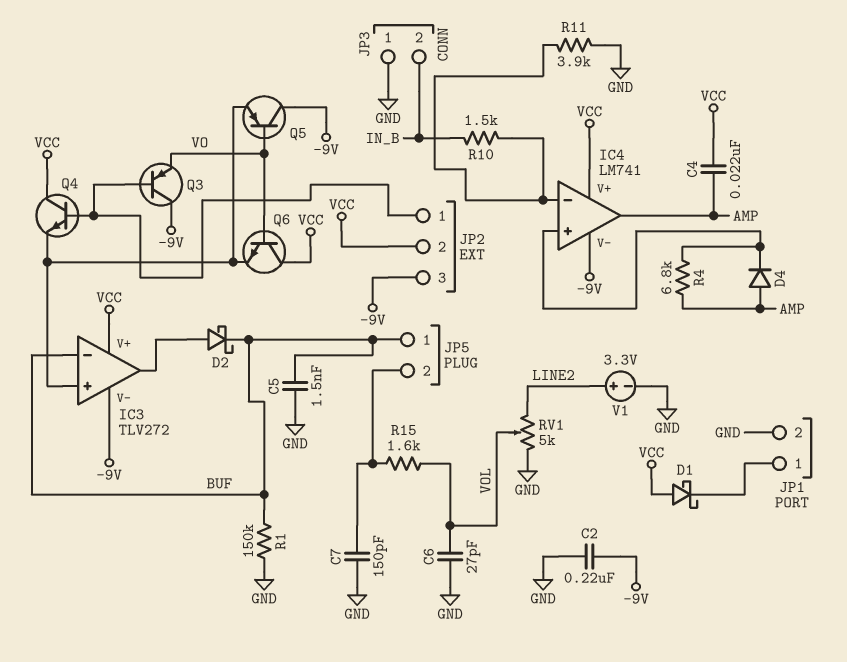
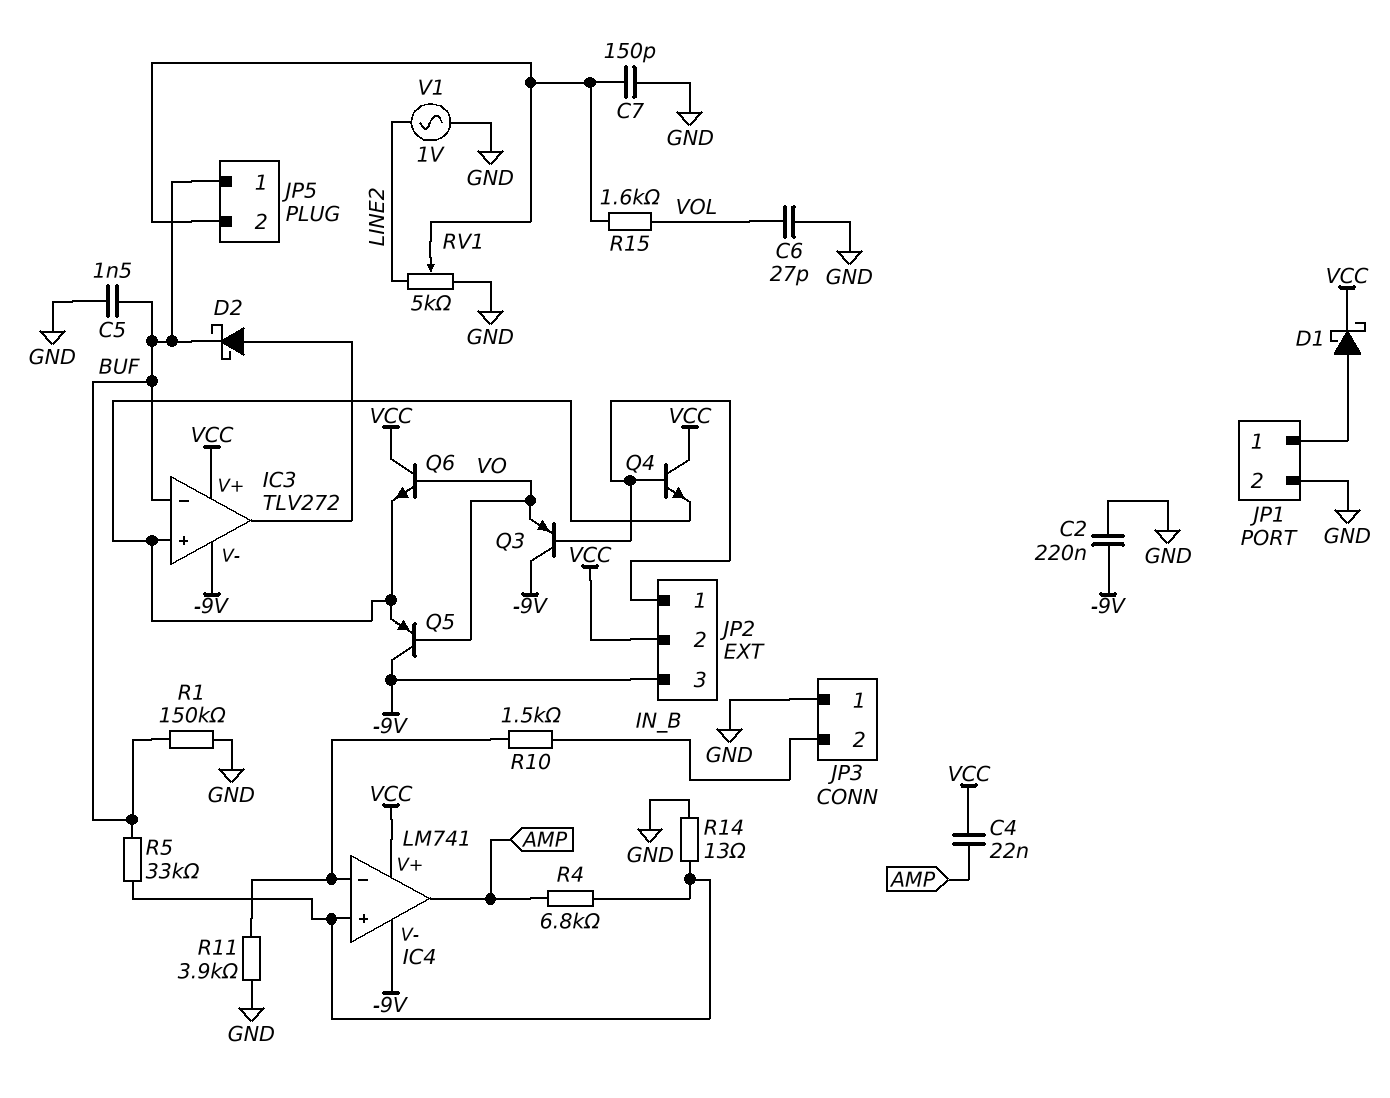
D1: schottky (A VCC, K JP1/1) -> schottky (A JP1/1, K VCC)
D4: diode (A AMP, K IC4/in+) -> none
R5: none -> 33k (BUF, IC4/in+)
R14: none -> 13 (GND, IC4/in+)
RV1: 5k (GND, LINE2, wiper VOL) -> 5k (GND, LINE2, wiper JP5/2)
V1: 3.3V (plus LINE2, minus GND) -> AC 1V (GND, LINE2)

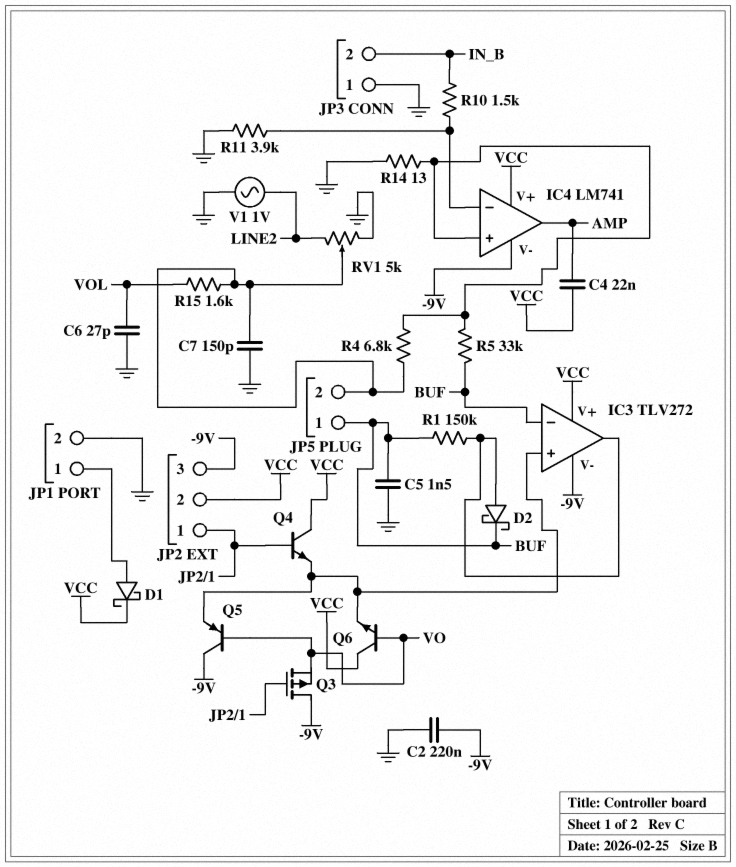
Q3: PNP (B JP2/1, C -9V, E VO) -> PMOS (G JP2/1, D -9V, S VO)
R1: 150k (BUF, GND) -> 150k (BUF, IC3/out)
R4: 6.8k (AMP, IC4/in+) -> 6.8k (IC4/in+, JP5/2)

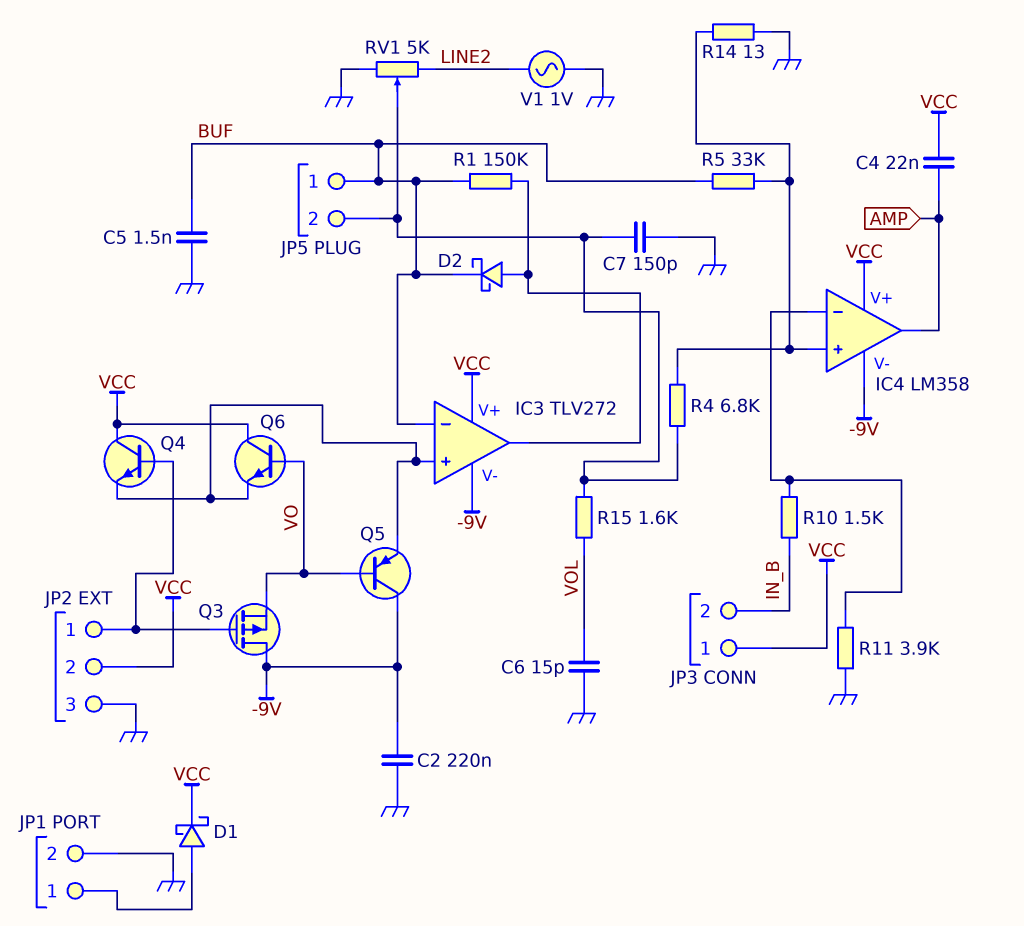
C6: 27pF (GND, VOL) -> 15pF (GND, VOL)
IC4: LM741 -> LM358
JP2 pin 3: -9V -> GND
JP3 pin 1: GND -> VCC

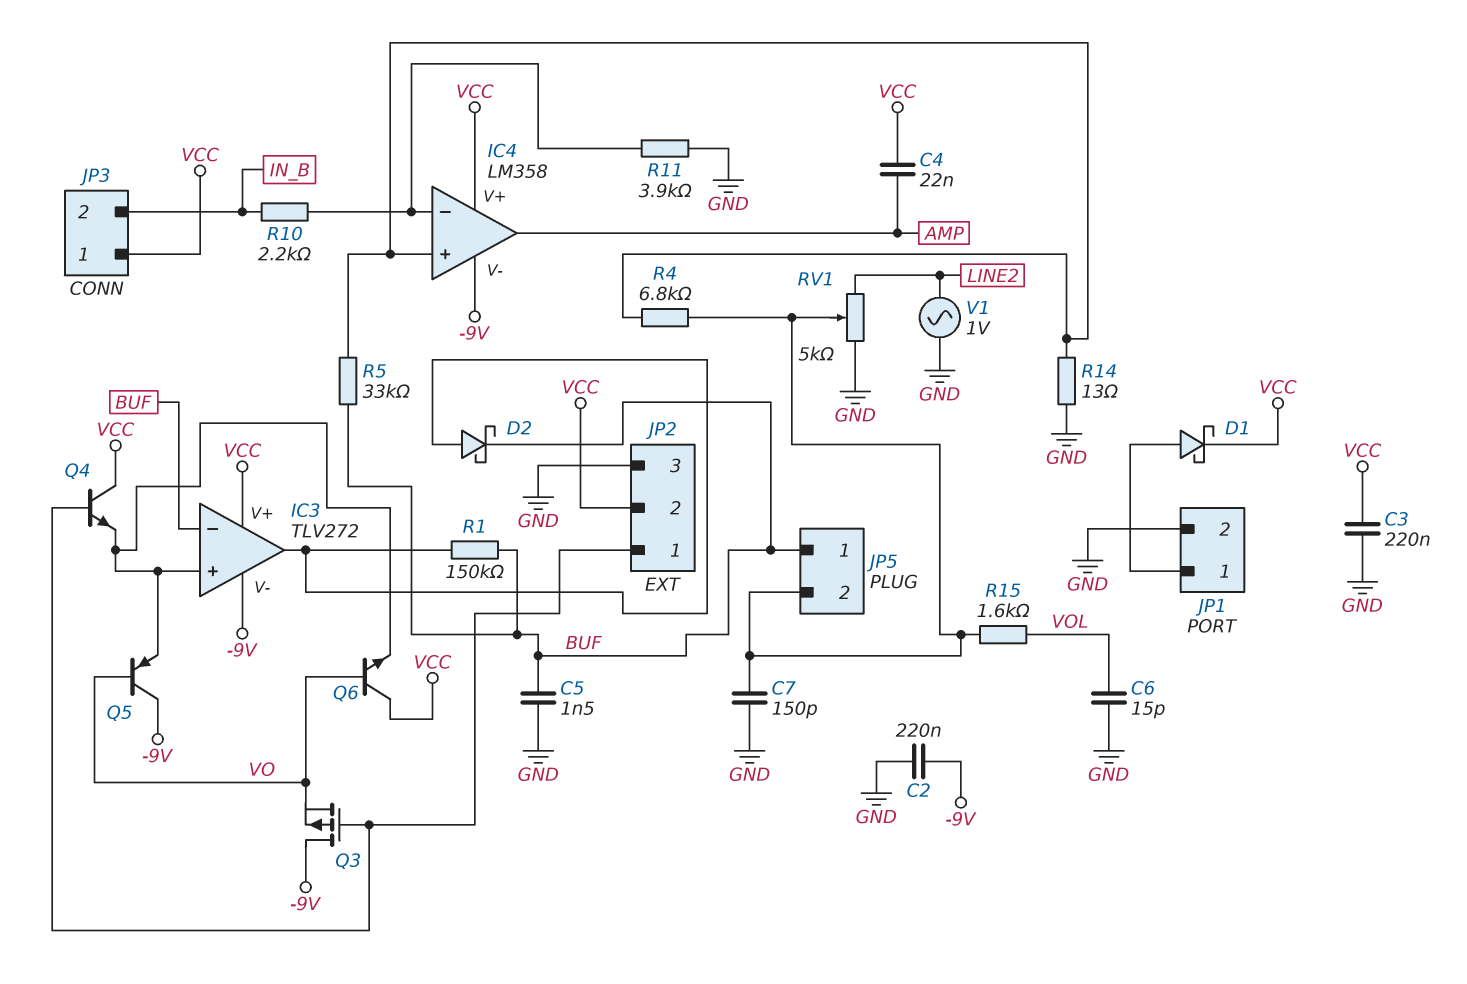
C3: none -> 220nF (GND, VCC)
R10: 1.5k (IC4/in-, IN_B) -> 2.2k (IC4/in-, IN_B)

